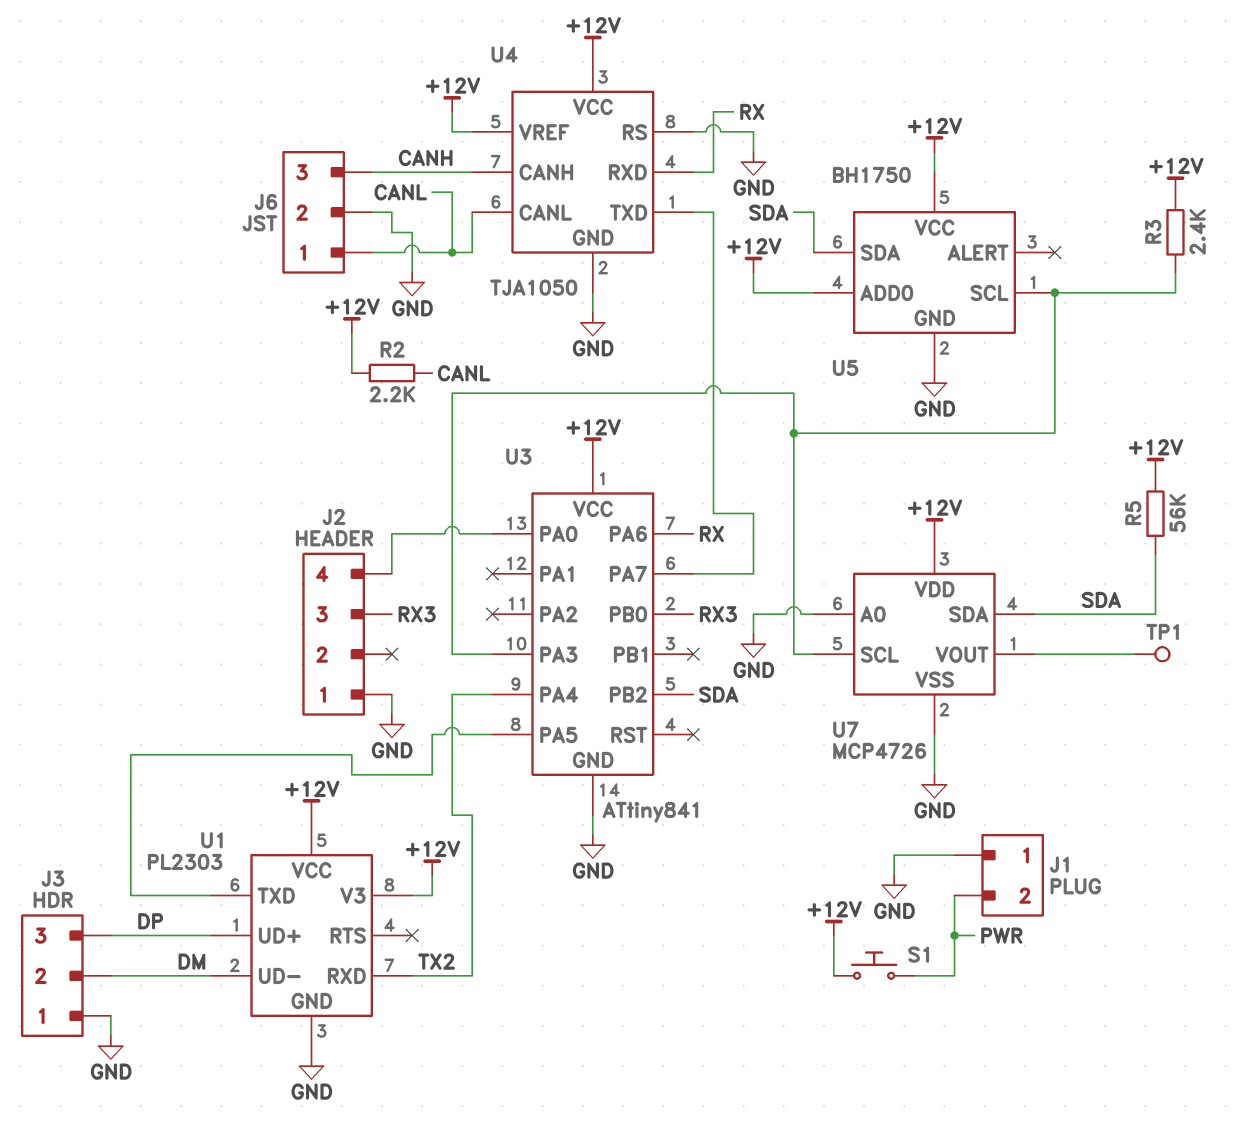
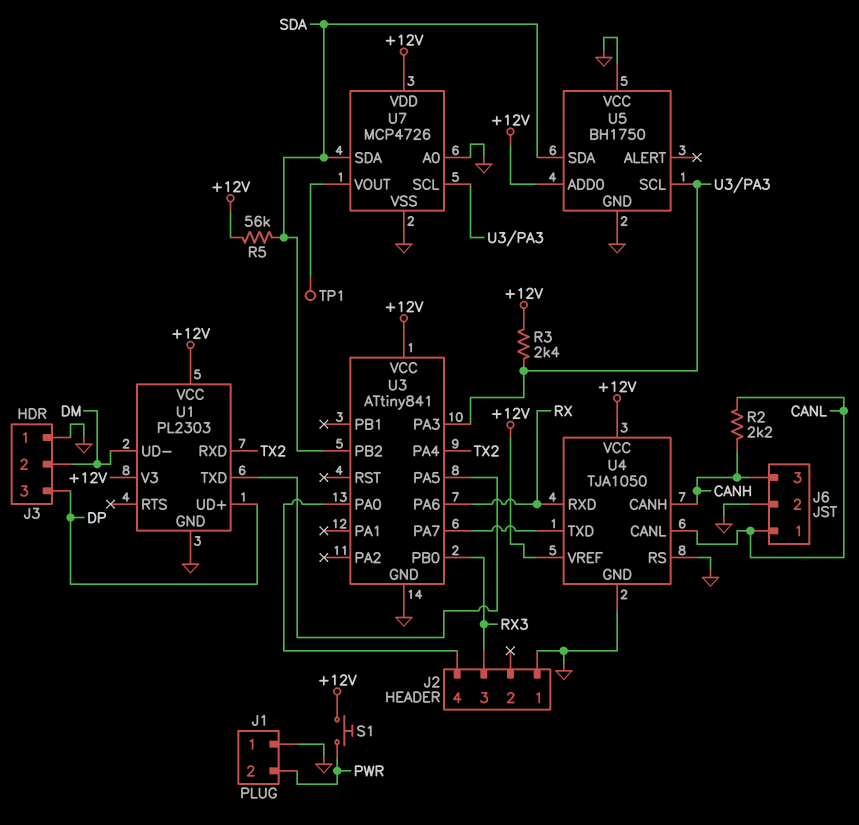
R2: 2.2k (+12V, CANL) -> 2.2k (CANH, CANL)
U5 pin VCC: +12V -> GND

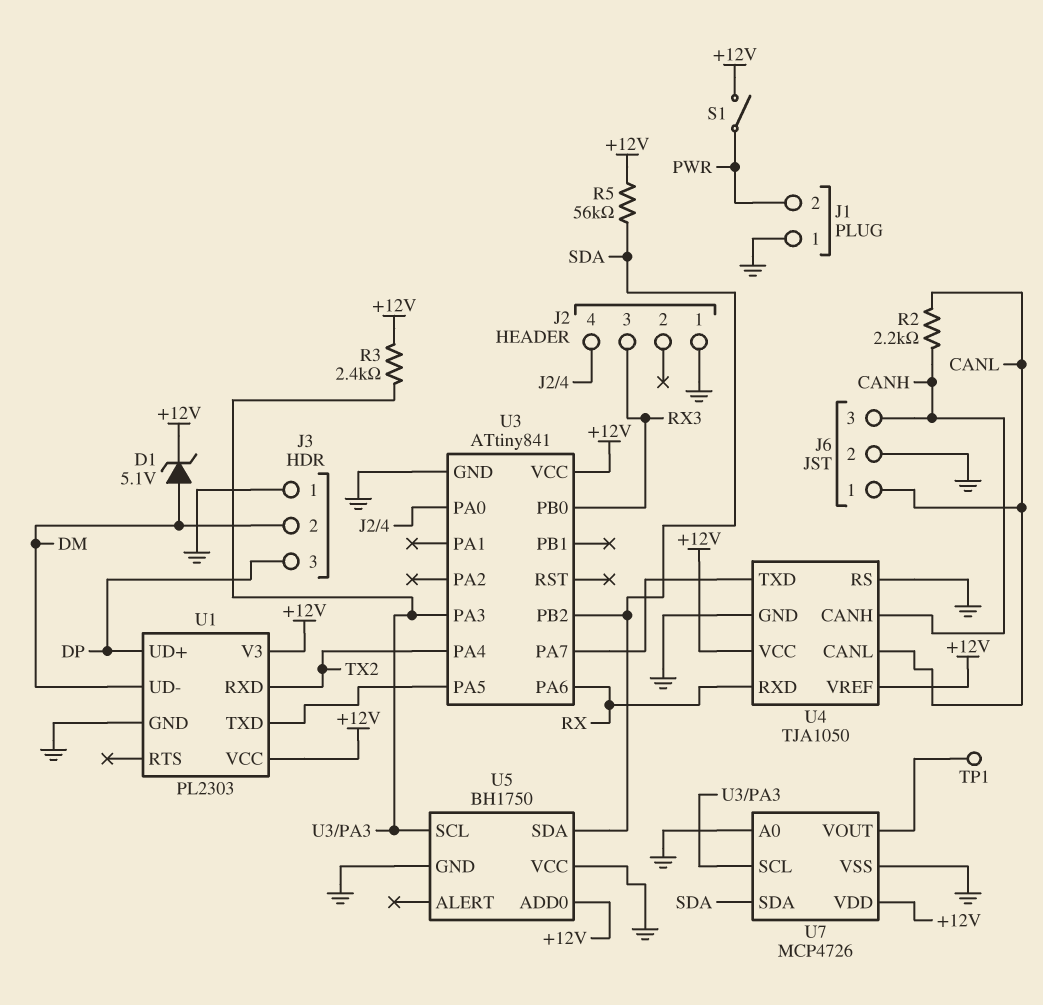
D1: none -> zener 5.1V (A DM, K +12V)
S1: button (+12V, PWR) -> switch (+12V, PWR)

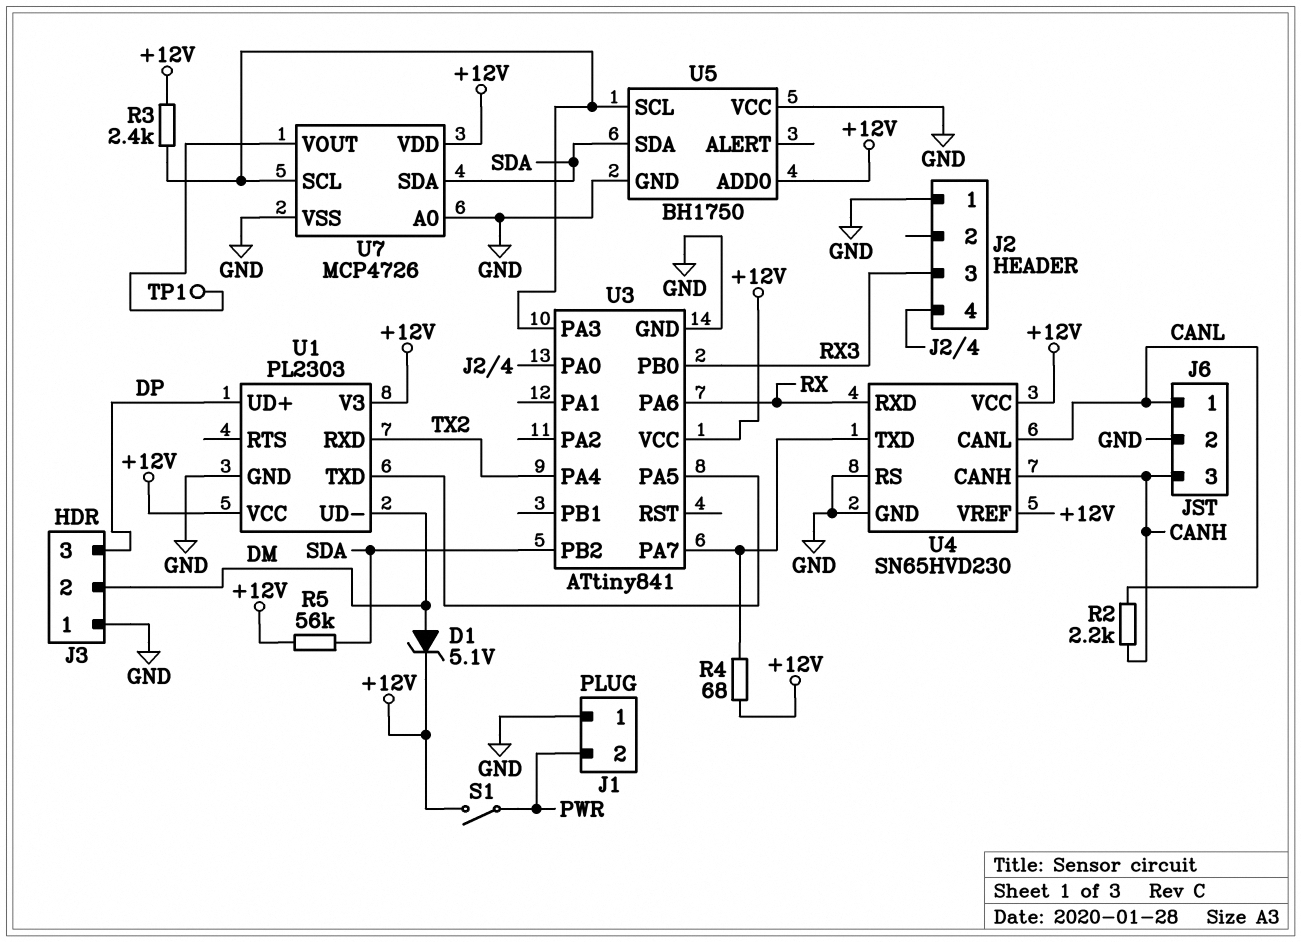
R4: none -> 68 (+12V, U3/PA7)
U4: TJA1050 -> SN65HVD230

